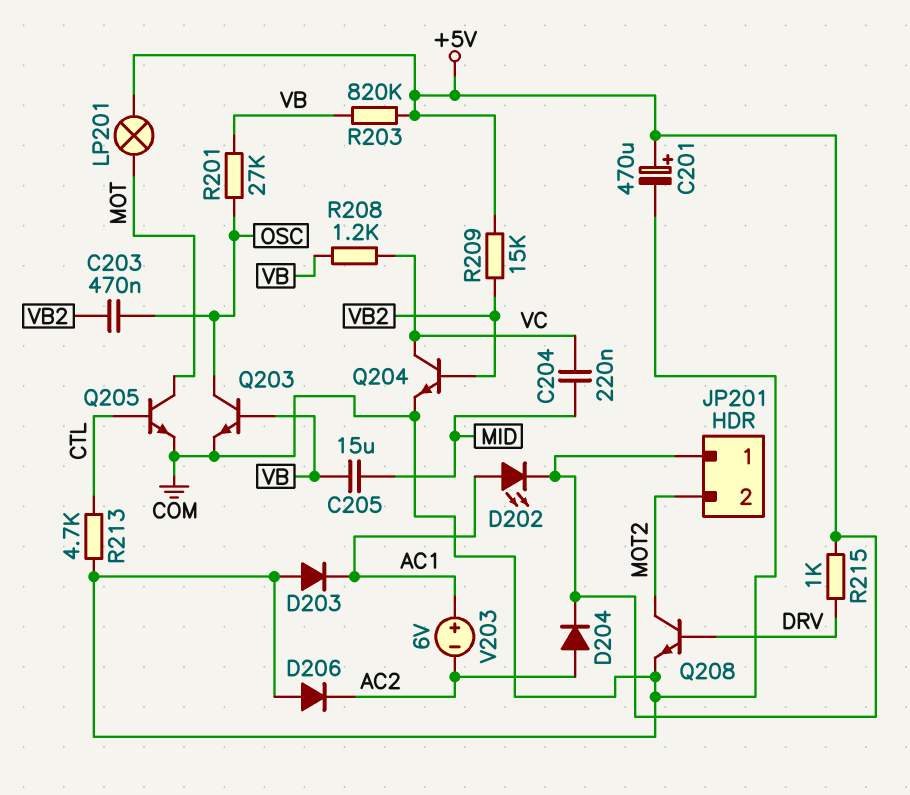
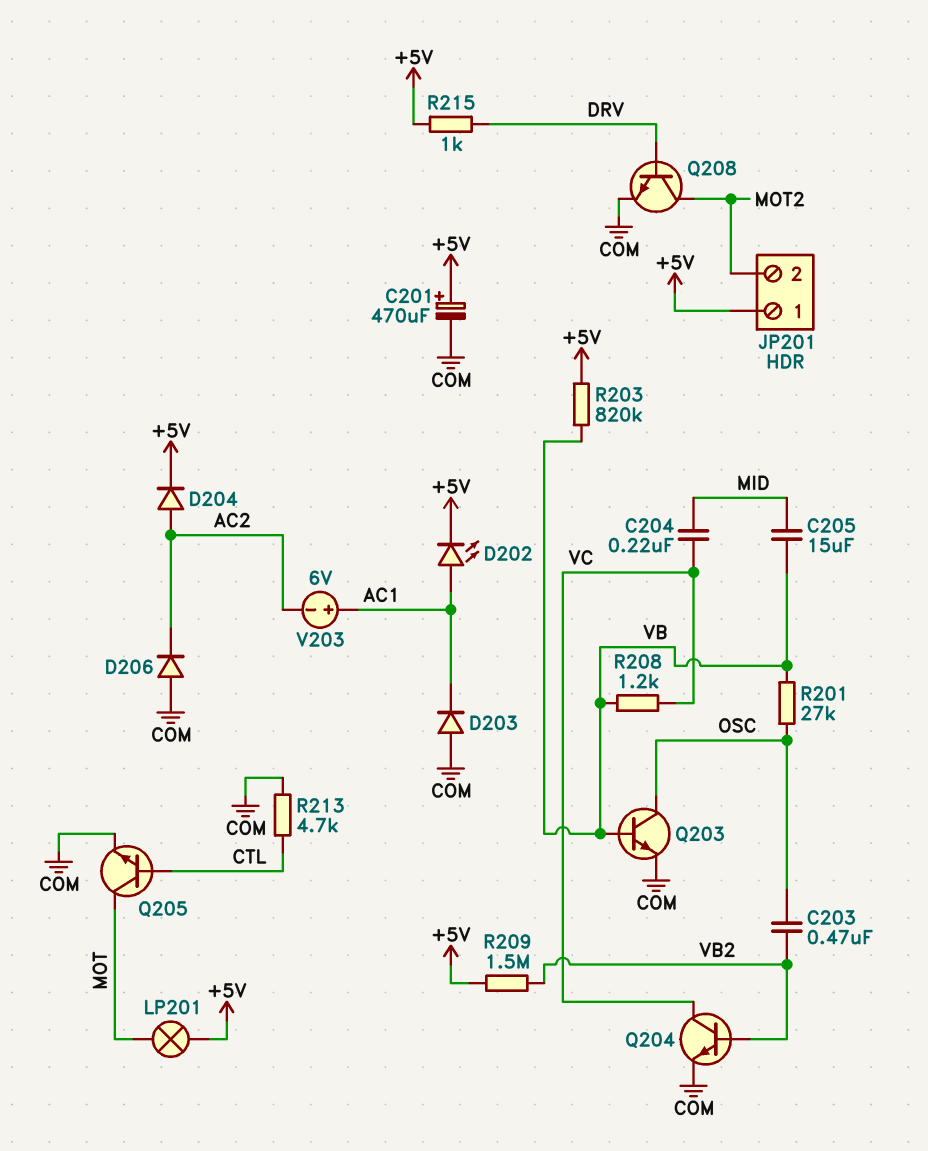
R209: 15k (+5V, VB2) -> 1.5M (+5V, VB2)

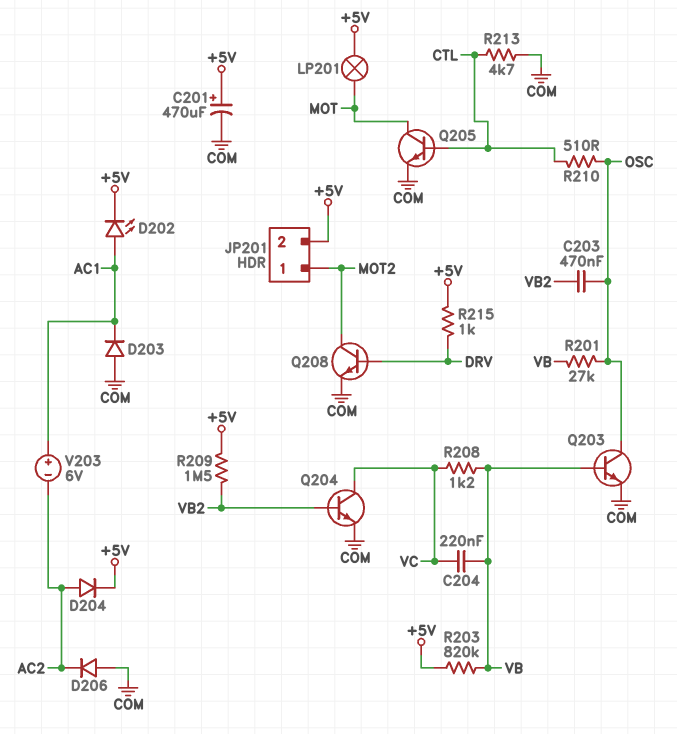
C204: 220nF (MID, VC) -> 220nF (VB, VC)
C205: 15uF (MID, VB) -> none
JP201 pin 1: +5V -> MOT2
JP201 pin 2: MOT2 -> +5V
R210: none -> 510 (CTL, OSC)

